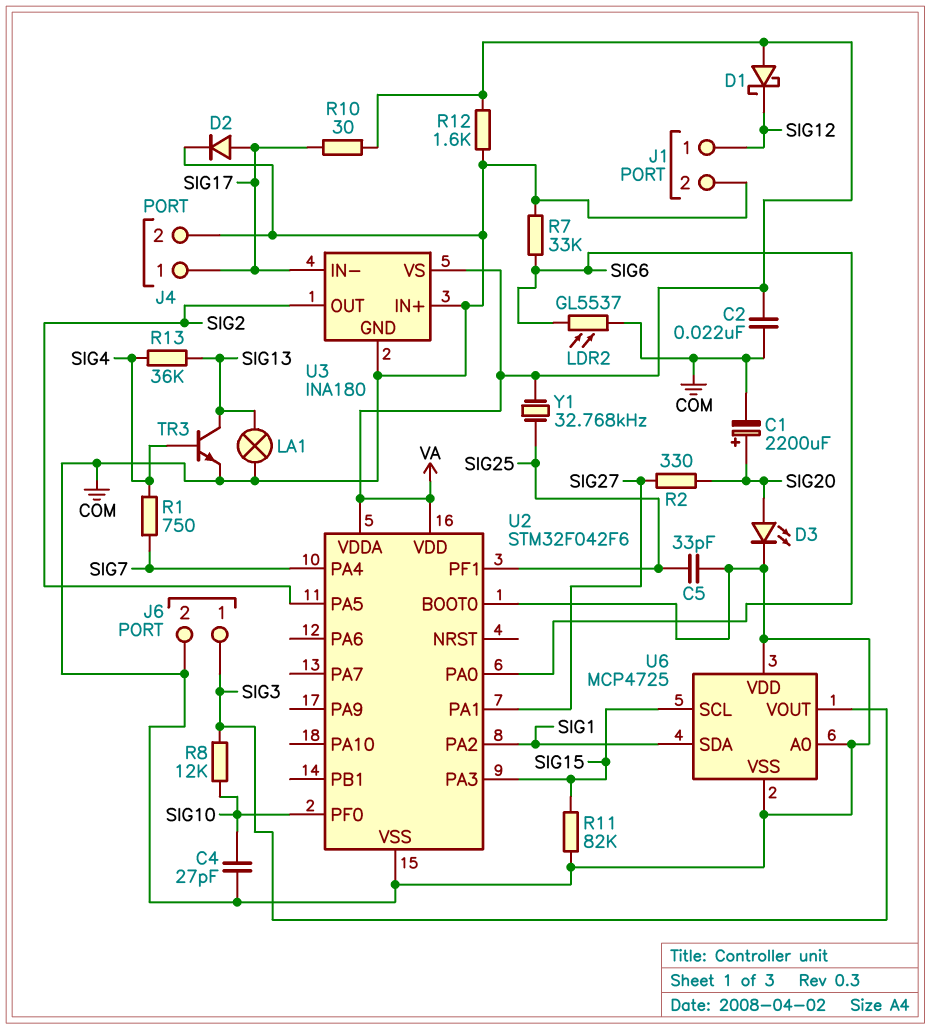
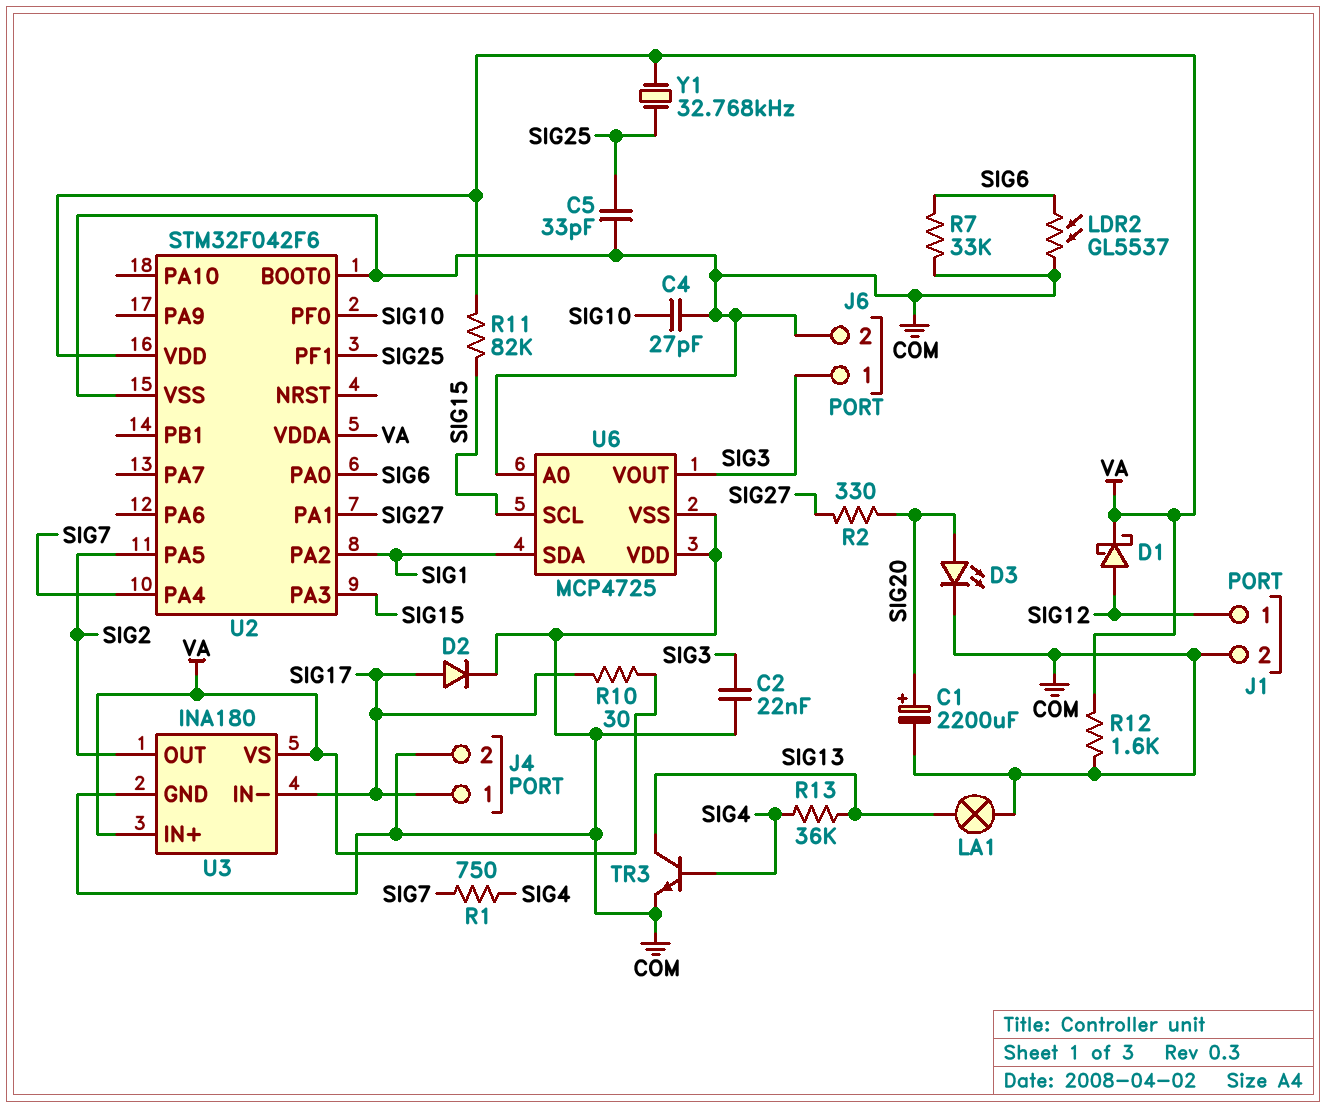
C2: 22nF (COM, VA) -> 22nF (COM, SIG3)
D1: schottky (A VA, K SIG12) -> schottky (A SIG12, K VA)
R8: 12k (SIG3, SIG10) -> none
R11: 82k (COM, SIG15) -> 82k (SIG15, VA)
U3 pin IN+: COM -> VA

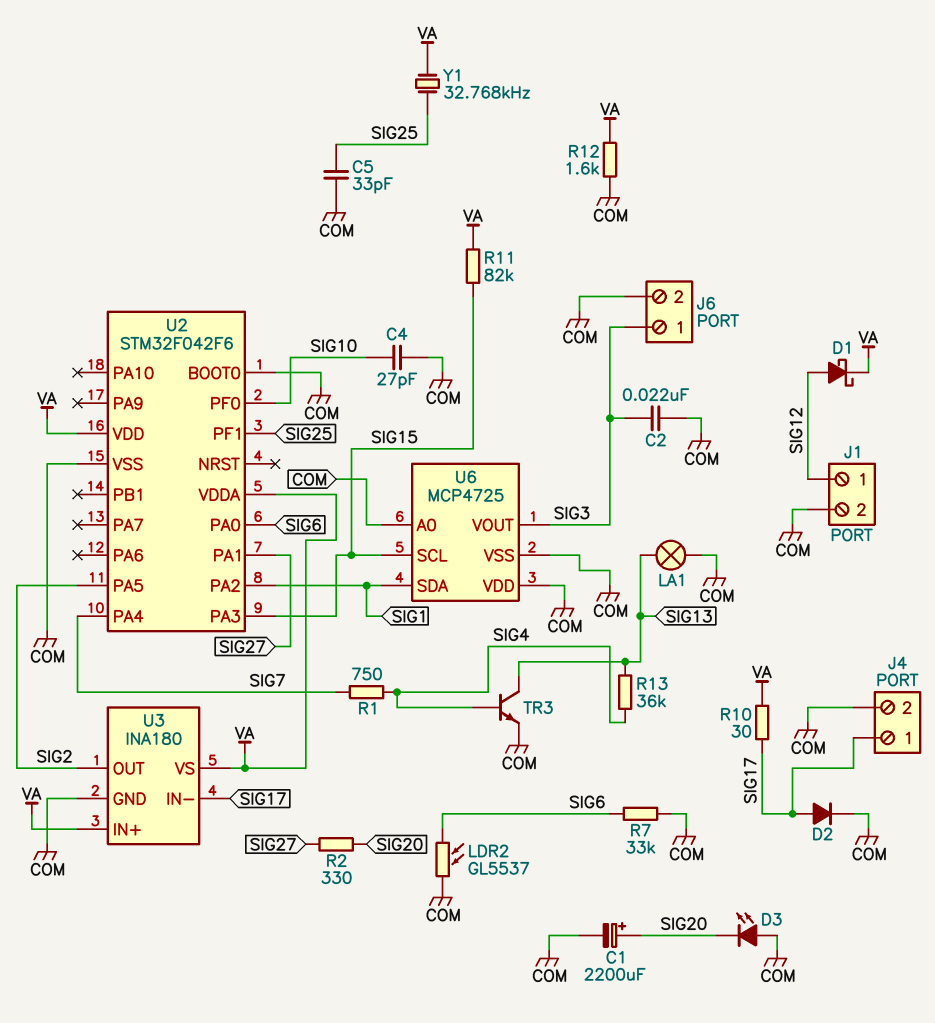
D3: LED (A SIG20, K COM) -> LED (A COM, K SIG20)

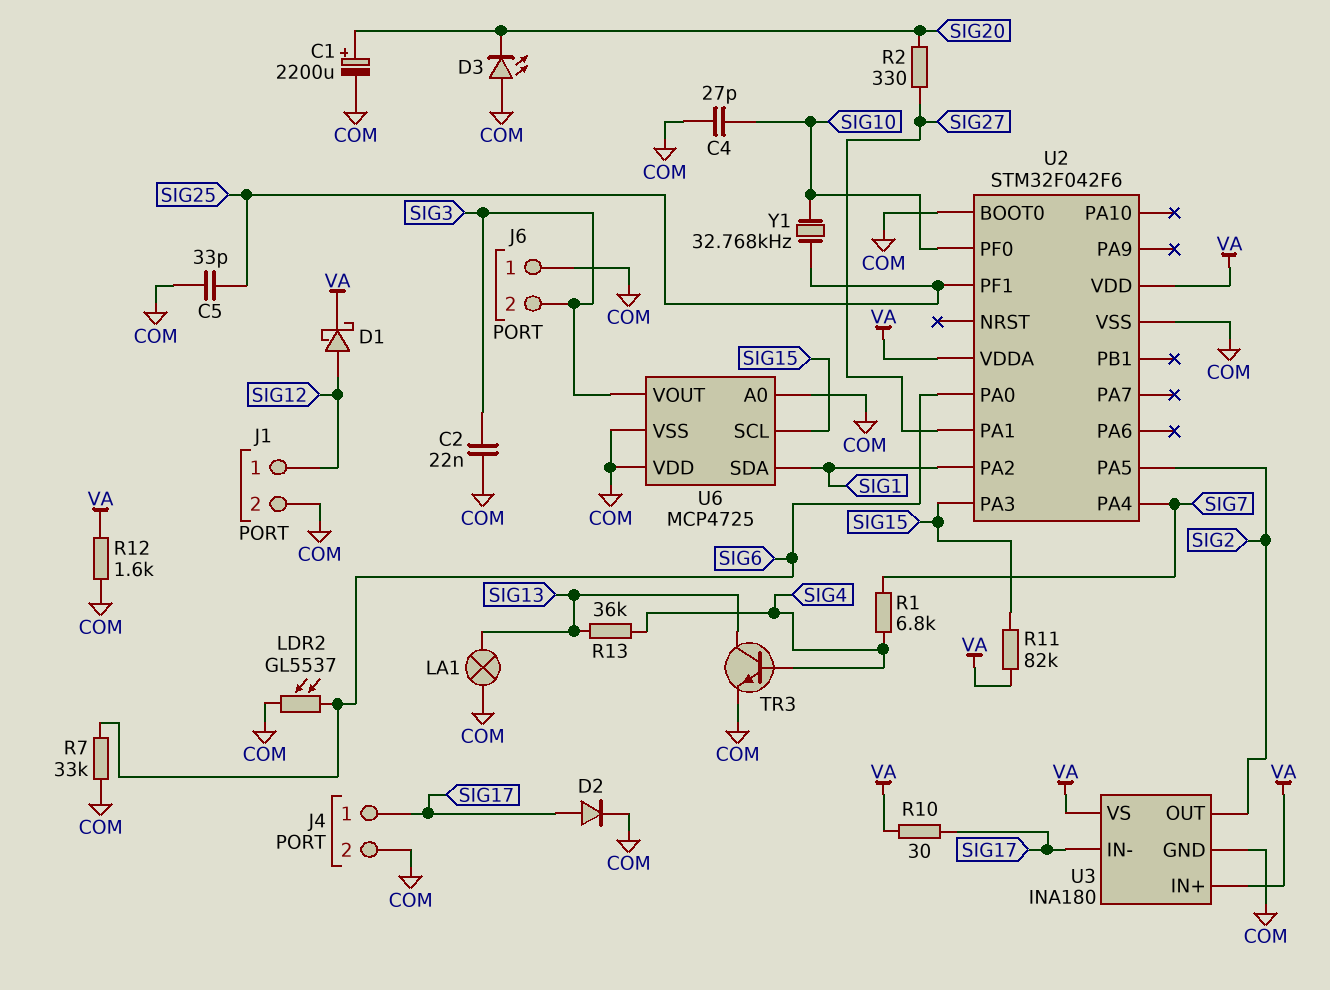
J6 pin 1: SIG3 -> COM
J6 pin 2: COM -> SIG3
R1: 750 (SIG4, SIG7) -> 6.8k (SIG4, SIG7)
Y1: 32.768kHz (SIG25, VA) -> 32.768kHz (SIG10, SIG25)

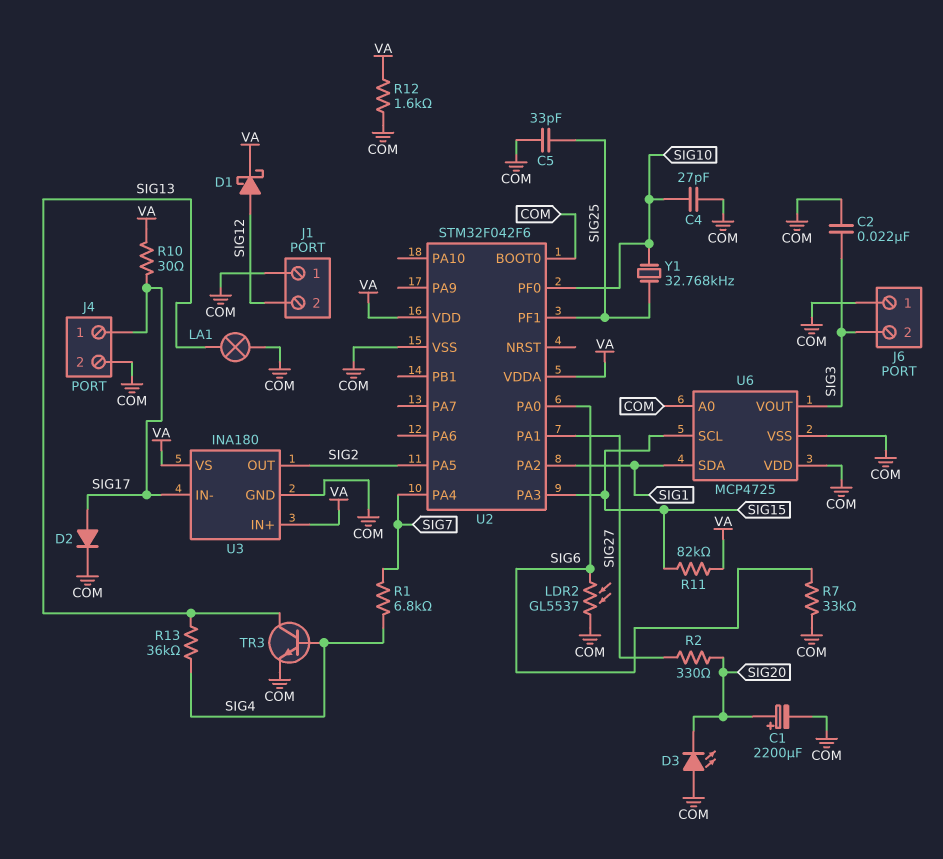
J1 pin 1: SIG12 -> COM
J1 pin 2: COM -> SIG12

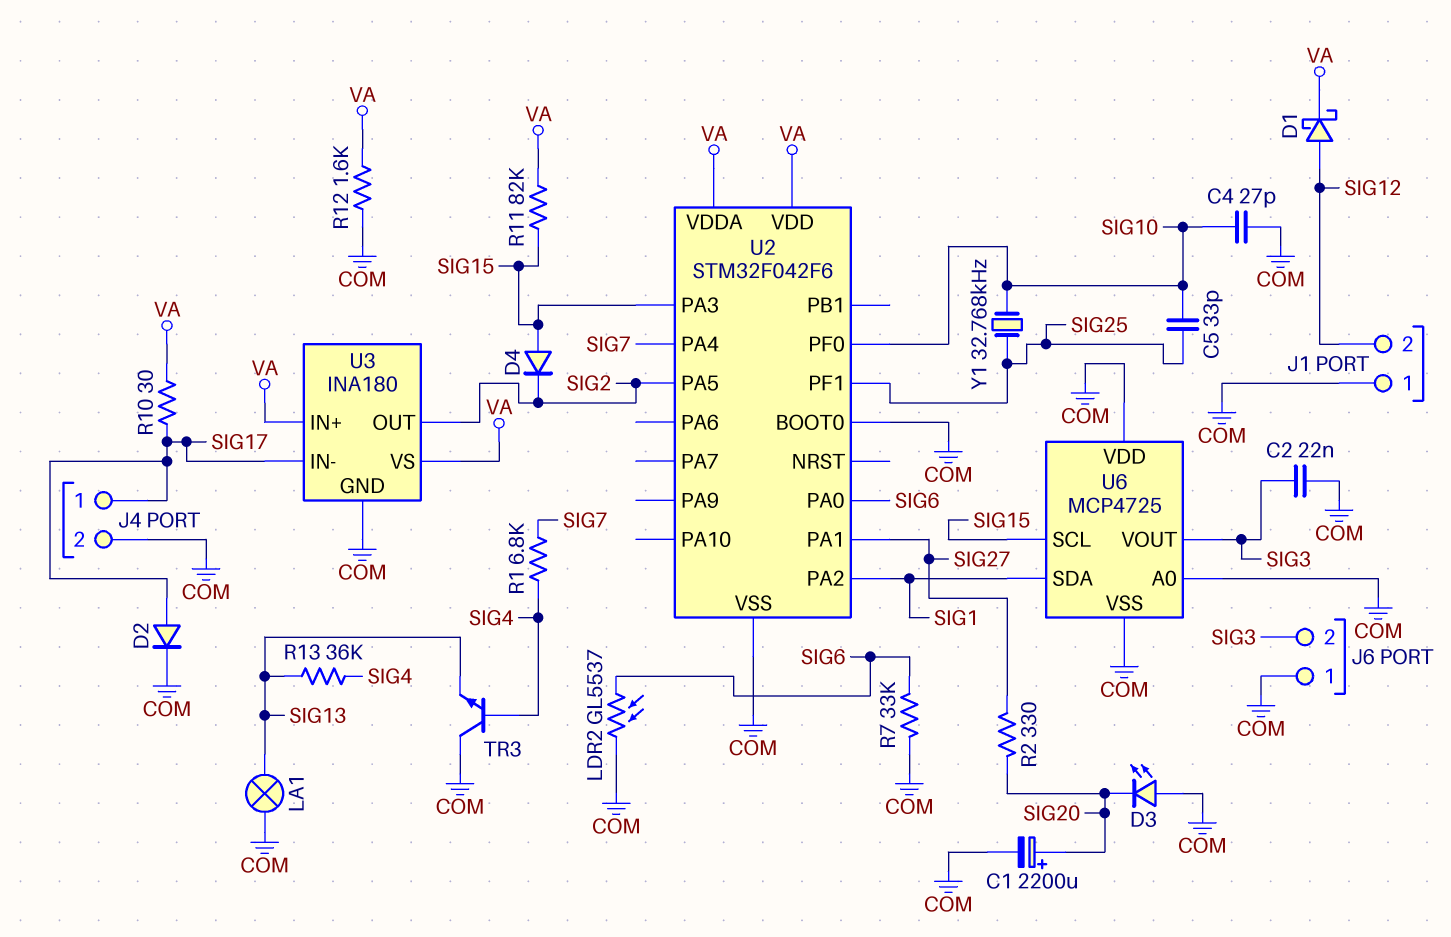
C5: 33pF (COM, SIG25) -> 33pF (SIG10, SIG25)
D4: none -> diode (A SIG15, K SIG2)
TR3: NPN (B SIG4, C SIG13, E COM) -> NPN (B SIG4, C COM, E SIG13)

